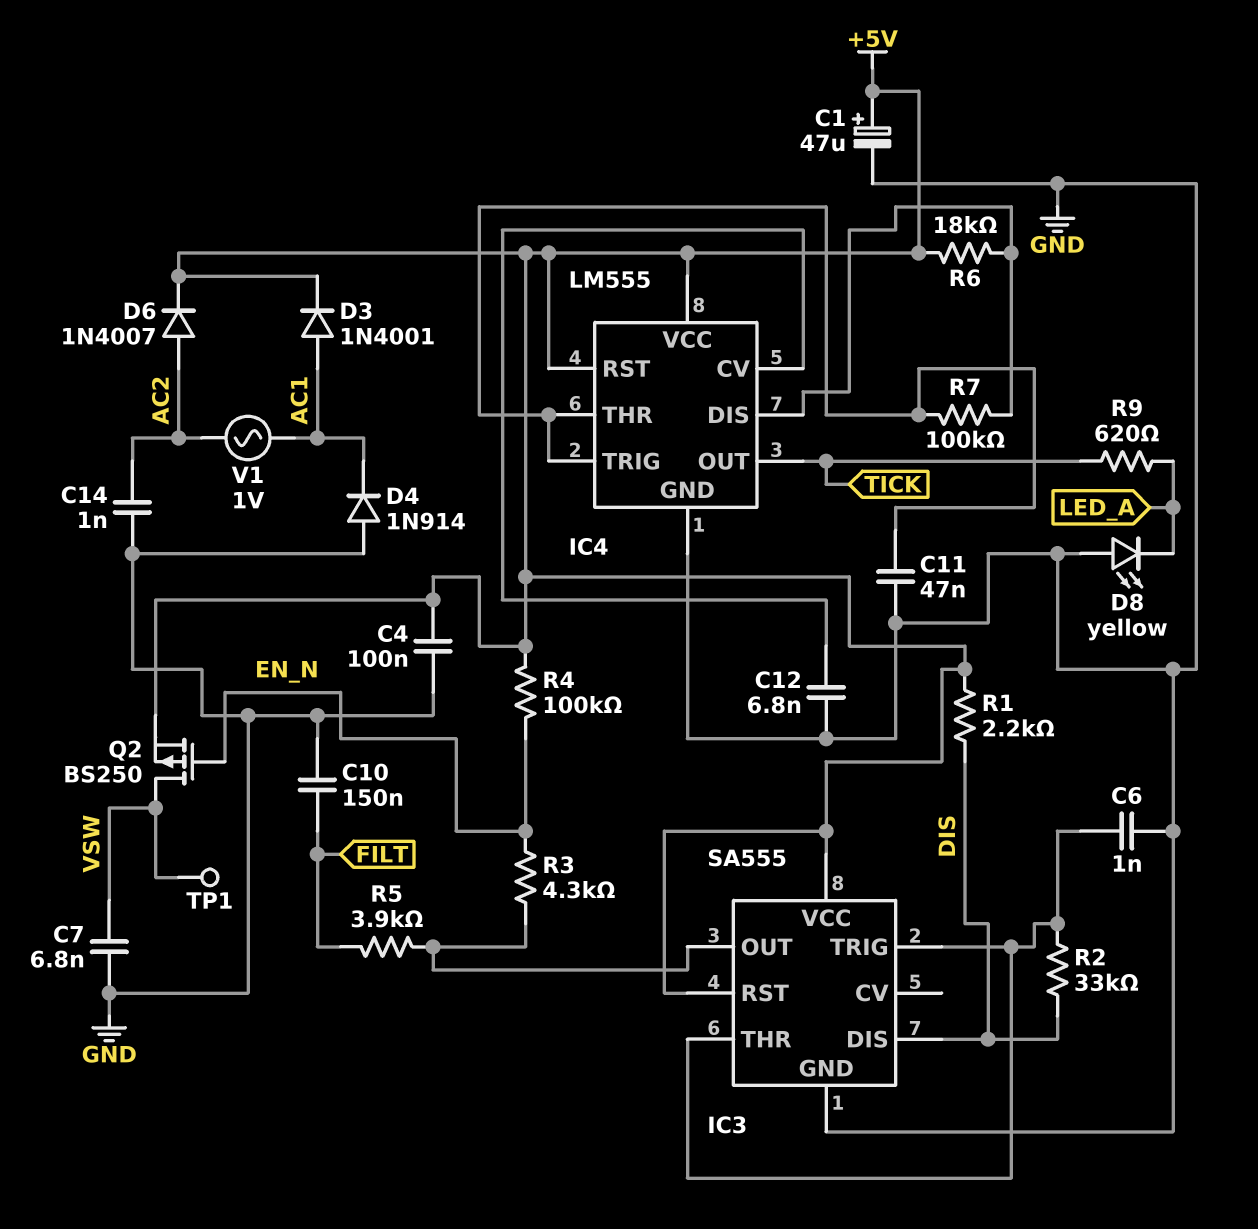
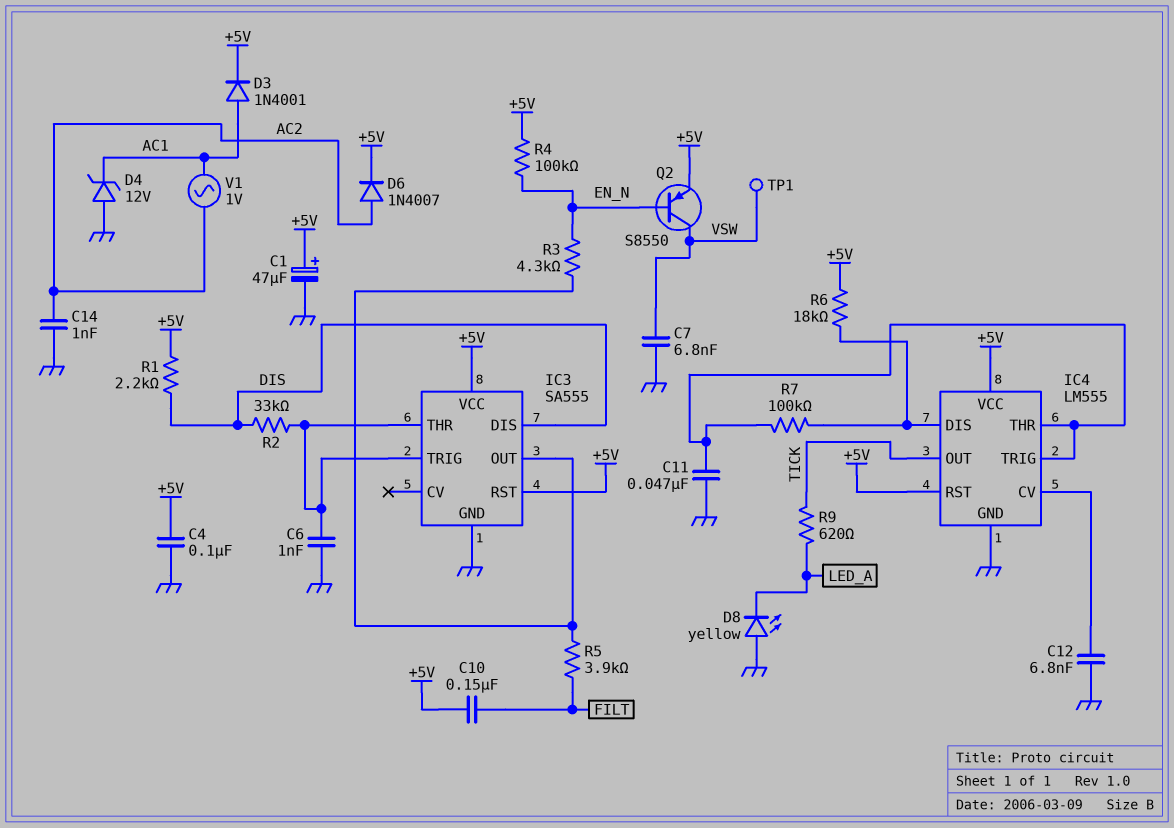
C10: 150nF (FILT, GND) -> 150nF (+5V, FILT)
D4: diode 1N914 (A GND, K AC1) -> zener 12V (A GND, K AC1)
Q2: PMOS BS250 (G EN_N, D VSW, S +5V) -> PNP S8550 (B EN_N, C VSW, E +5V)

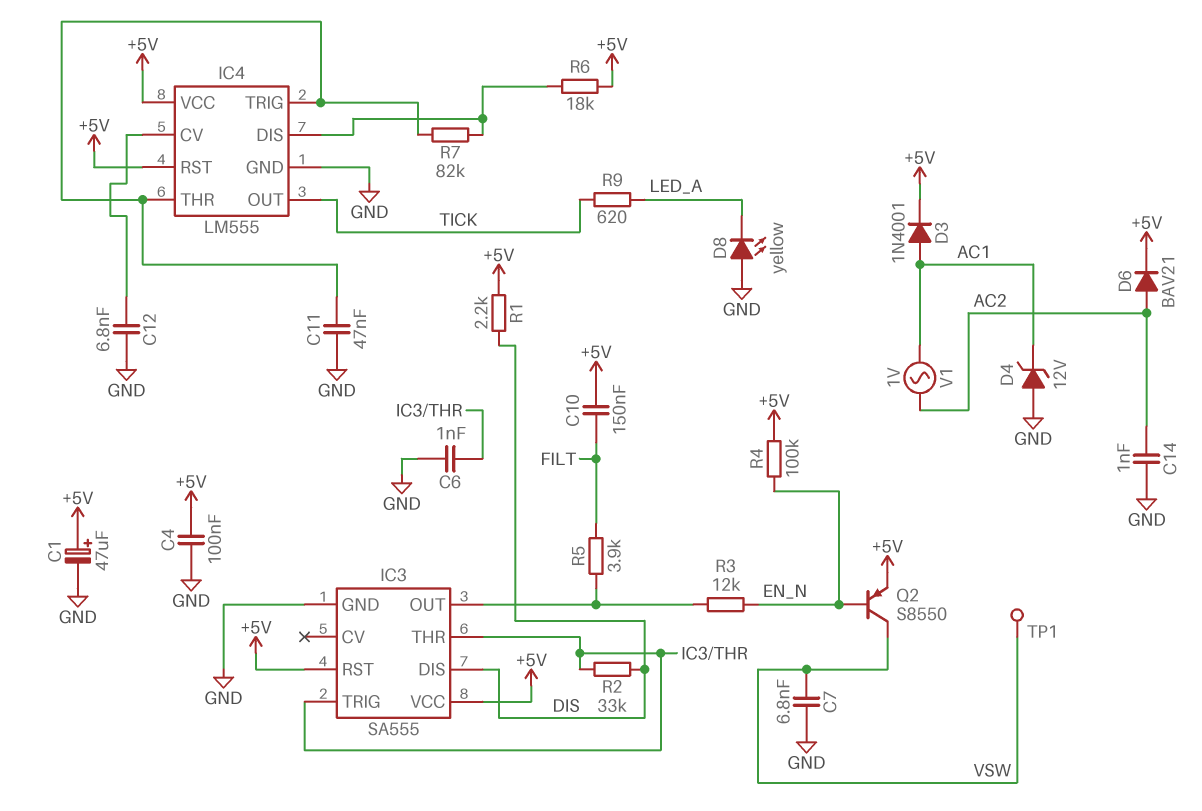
D6: diode 1N4007 (A AC2, K +5V) -> diode BAV21 (A AC2, K +5V)
R3: 4.3k (EN_N, IC3/OUT) -> 12k (EN_N, IC3/OUT)
R7: 100k (IC4/DIS, IC4/THR) -> 82k (IC4/DIS, IC4/THR)

